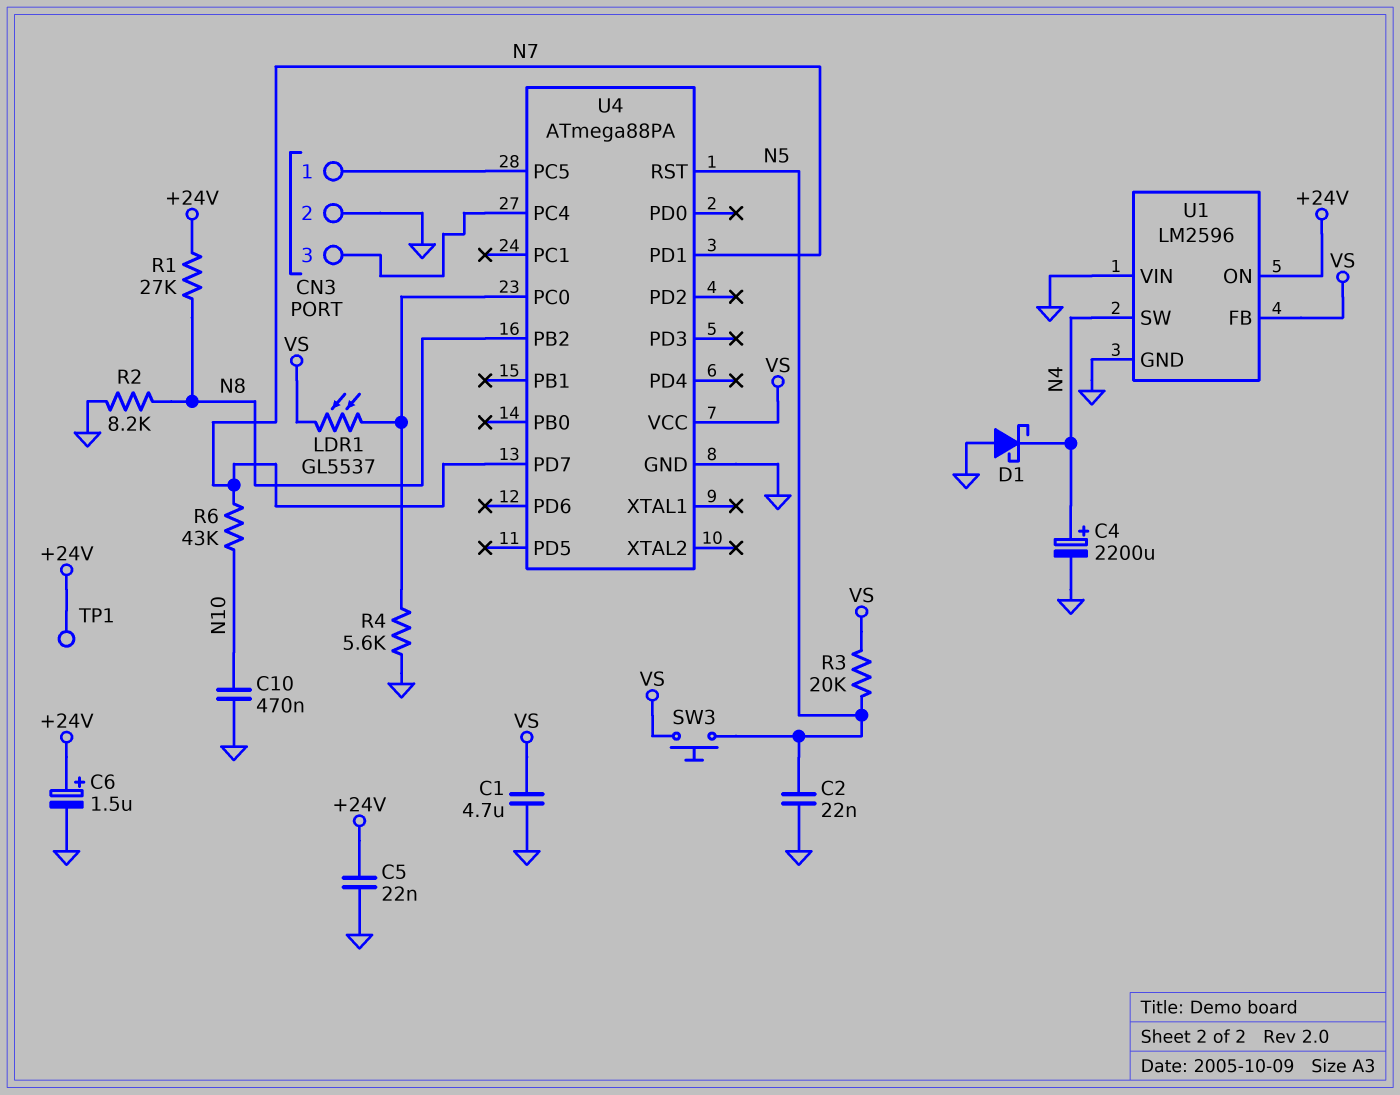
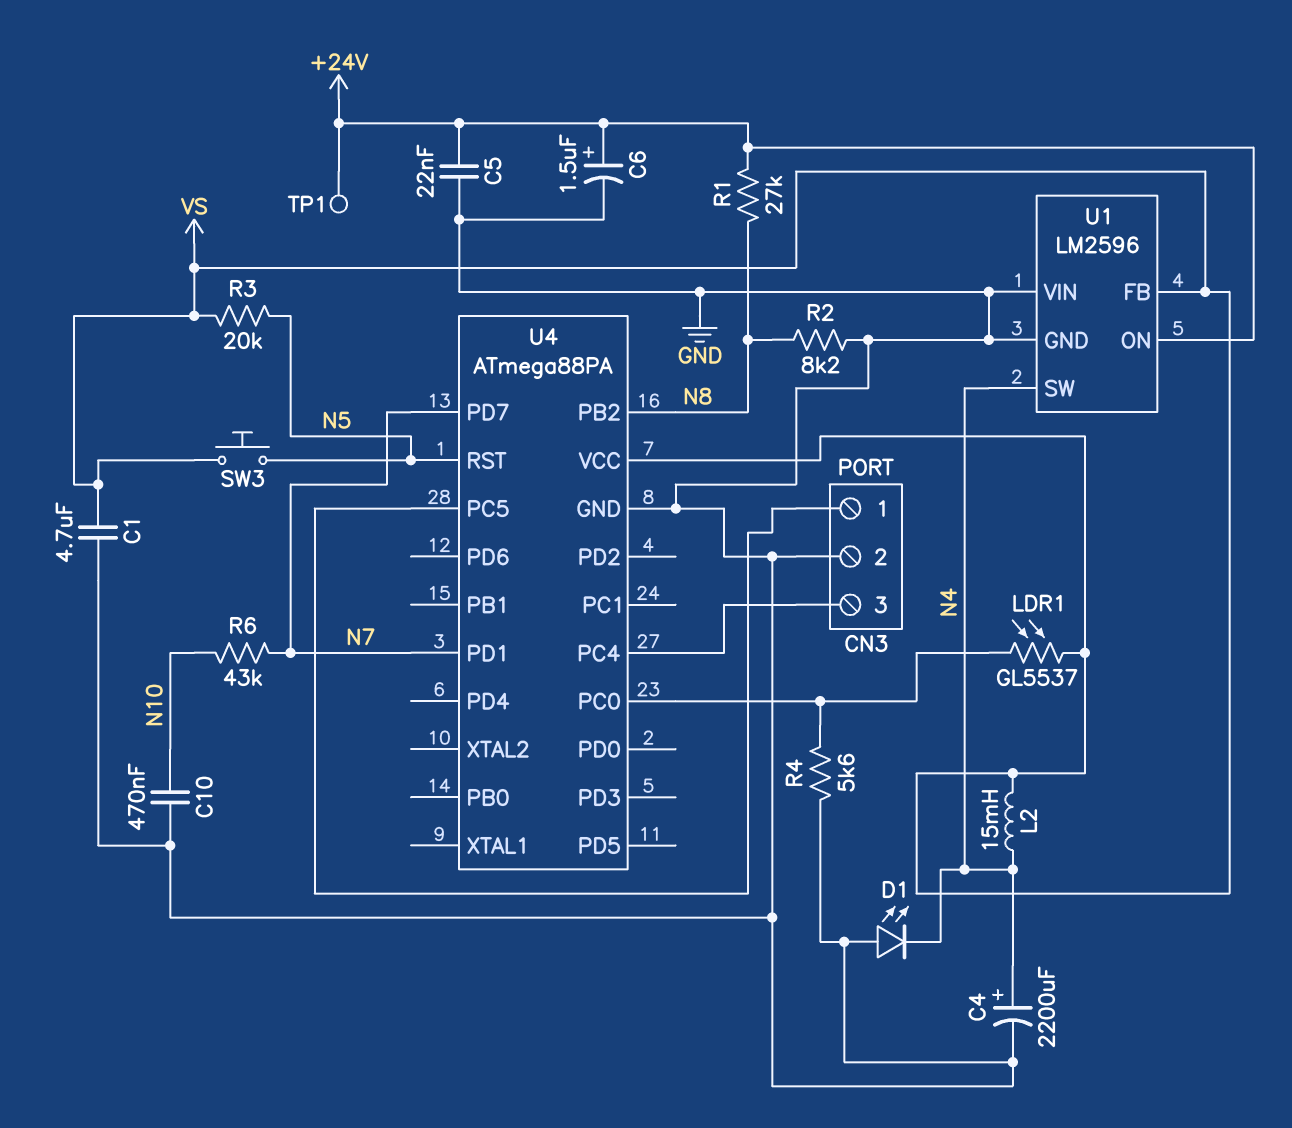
C2: 22nF (GND, N5) -> none
D1: schottky (A GND, K N4) -> LED (A GND, K N4)
L2: none -> 15mH (N4, VS)

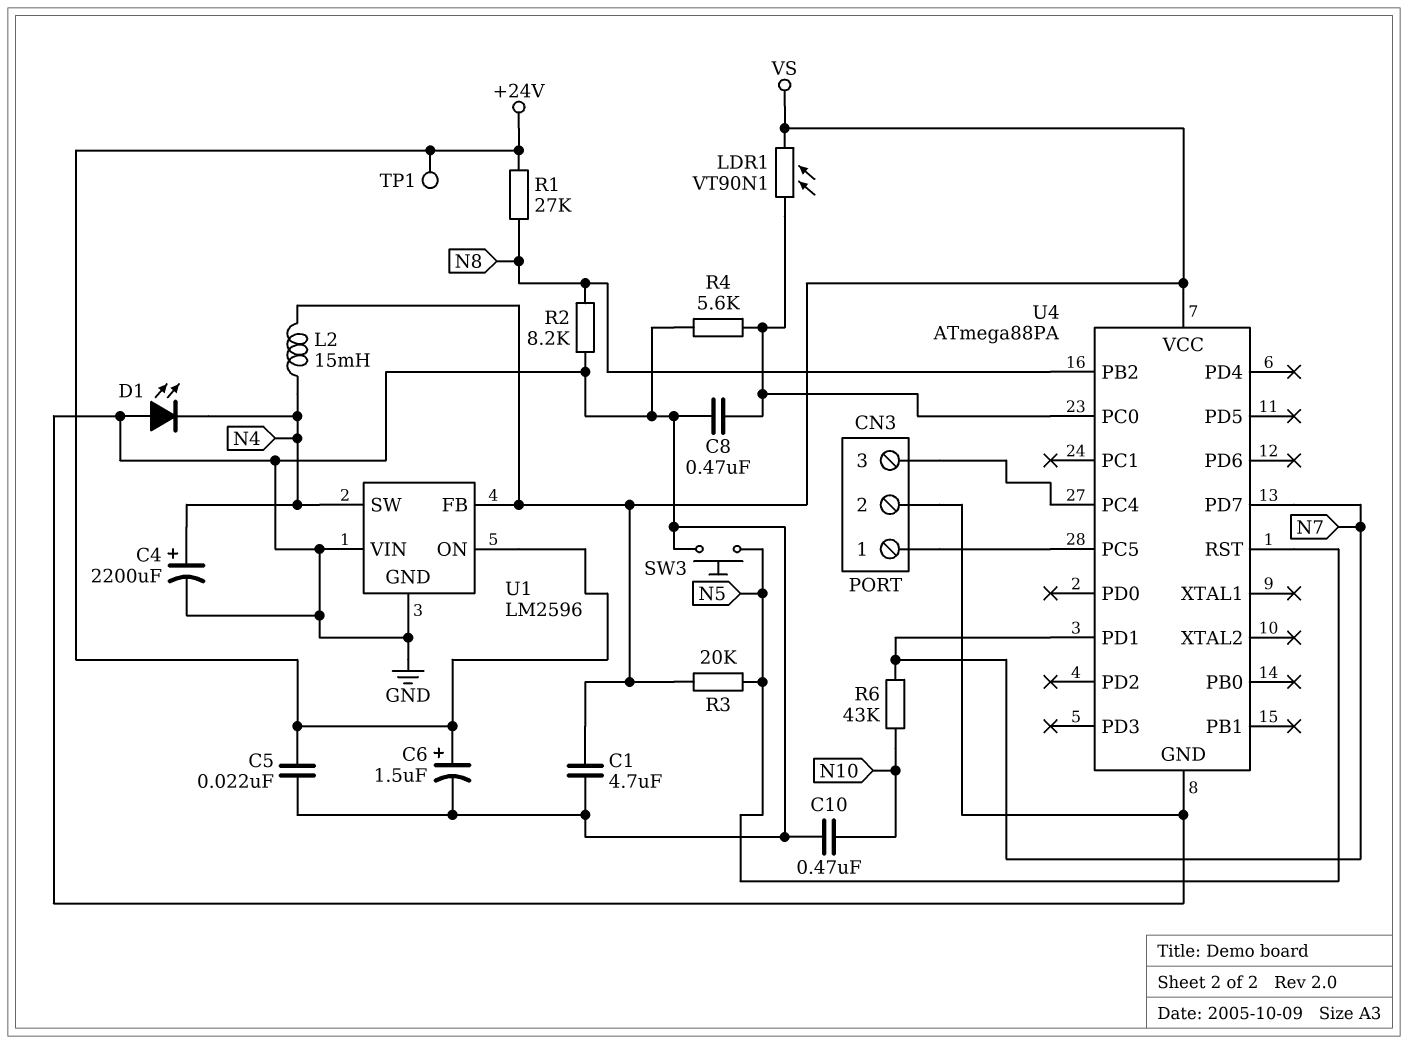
C8: none -> 470nF (GND, U4/PC0)
LDR1: GL5537 (U4/PC0, VS) -> VT90N1 (U4/PC0, VS)
SW3: button (N5, VS) -> button (GND, N5)

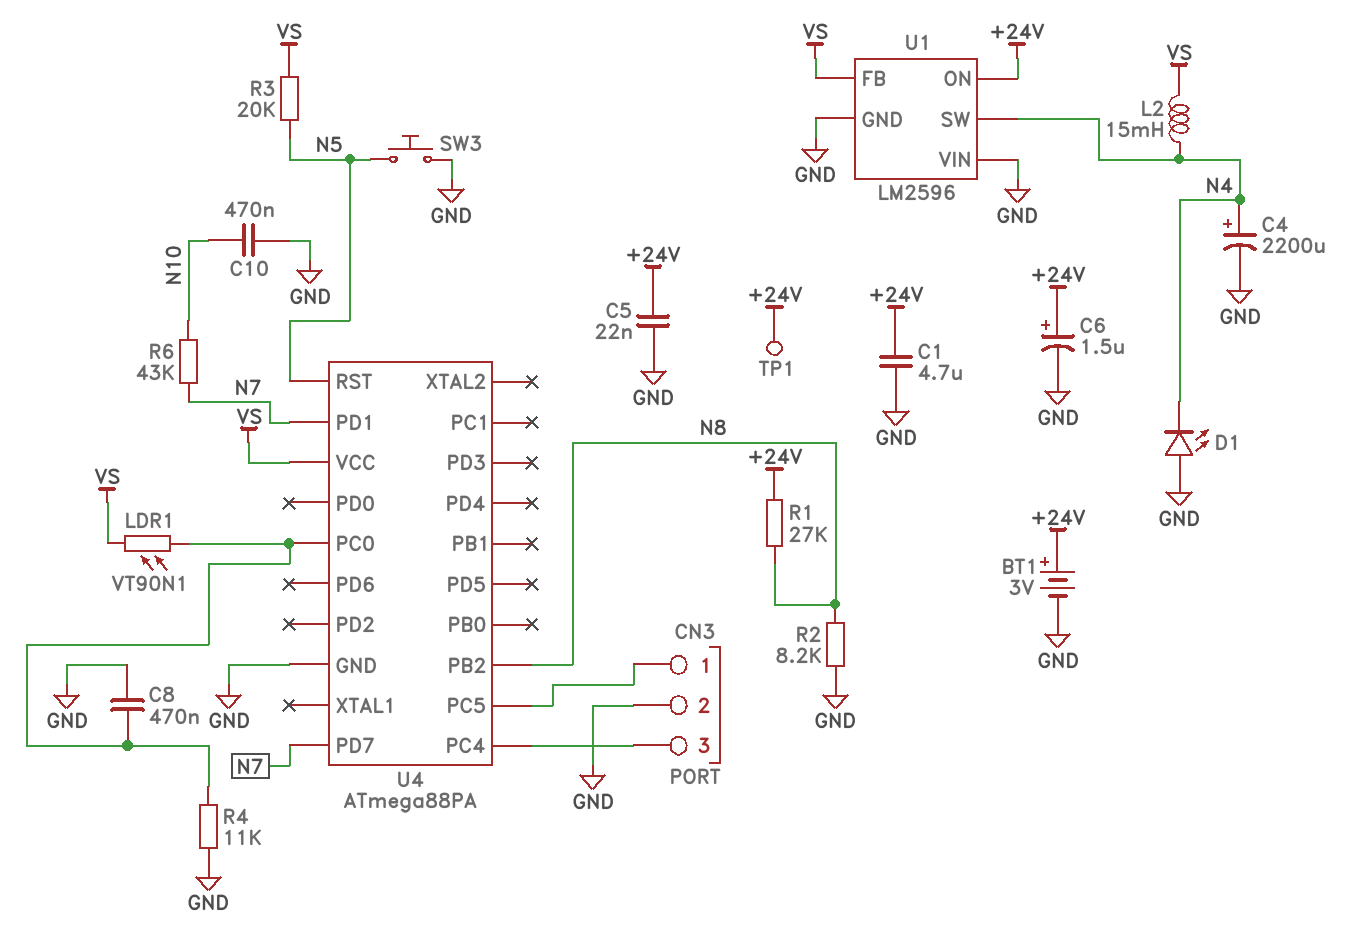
BT1: none -> 3V (plus +24V, minus GND)
C1: 4.7uF (GND, VS) -> 4.7uF (+24V, GND)
R4: 5.6k (GND, U4/PC0) -> 11k (GND, U4/PC0)

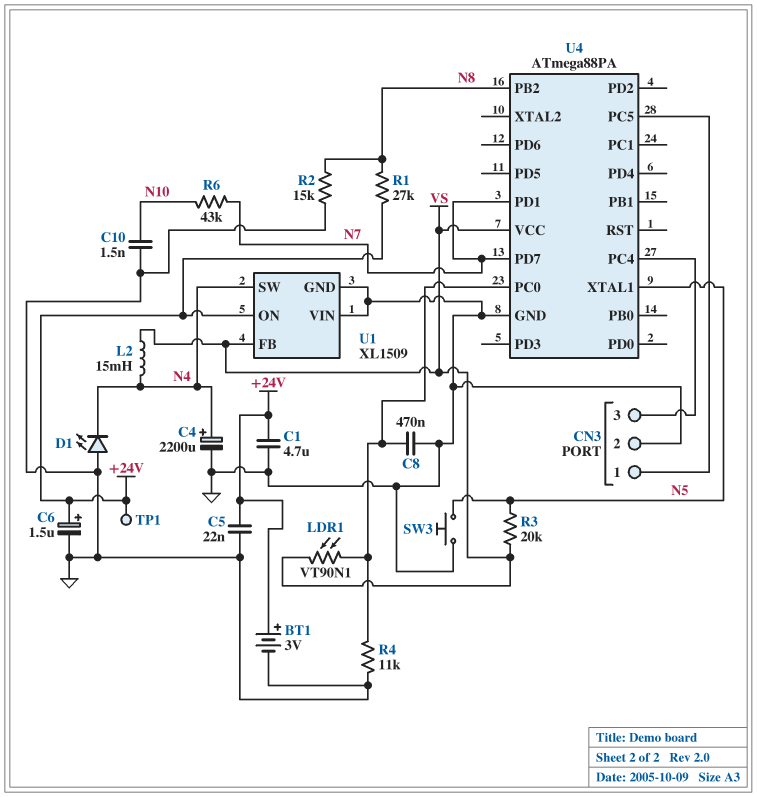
C10: 470nF (GND, N10) -> 1.5nF (GND, N10)
R2: 8.2k (GND, N8) -> 15k (GND, N8)
U1: LM2596 -> XL1509
U4 pin RST: N5 -> none
U4 pin XTAL1: none -> N5

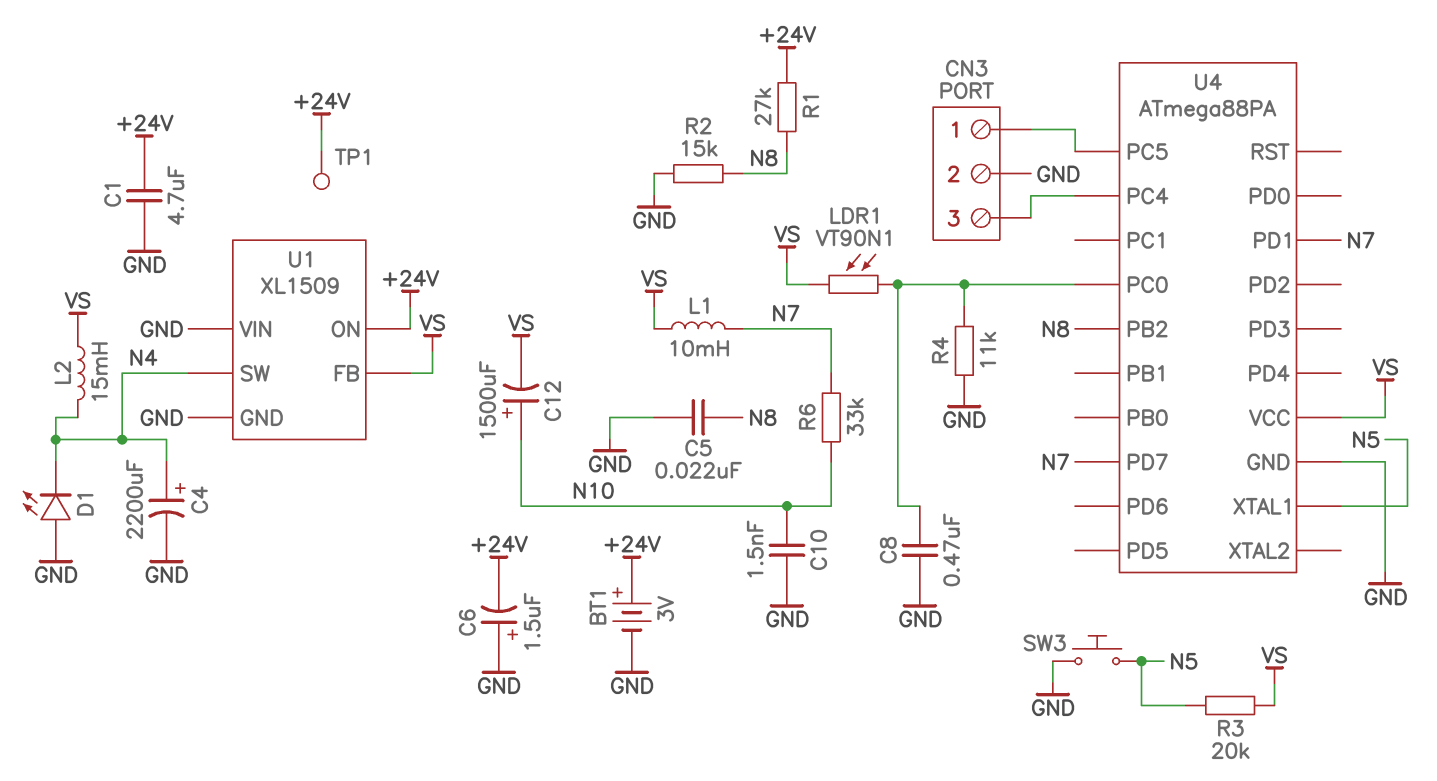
C5: 22nF (+24V, GND) -> 22nF (GND, N8)
C6: 1.5uF (plus +24V, minus GND) -> 1.5uF (plus GND, minus +24V)
C12: none -> 1500uF (plus N10, minus VS)
L1: none -> 10mH (N7, VS)
R6: 43k (N7, N10) -> 33k (N7, N10)

